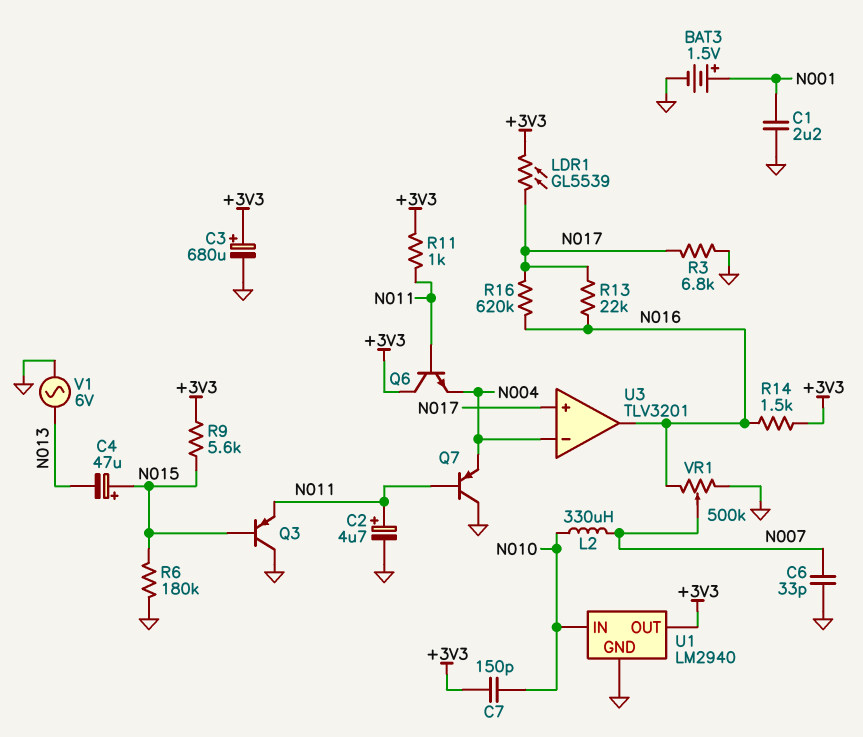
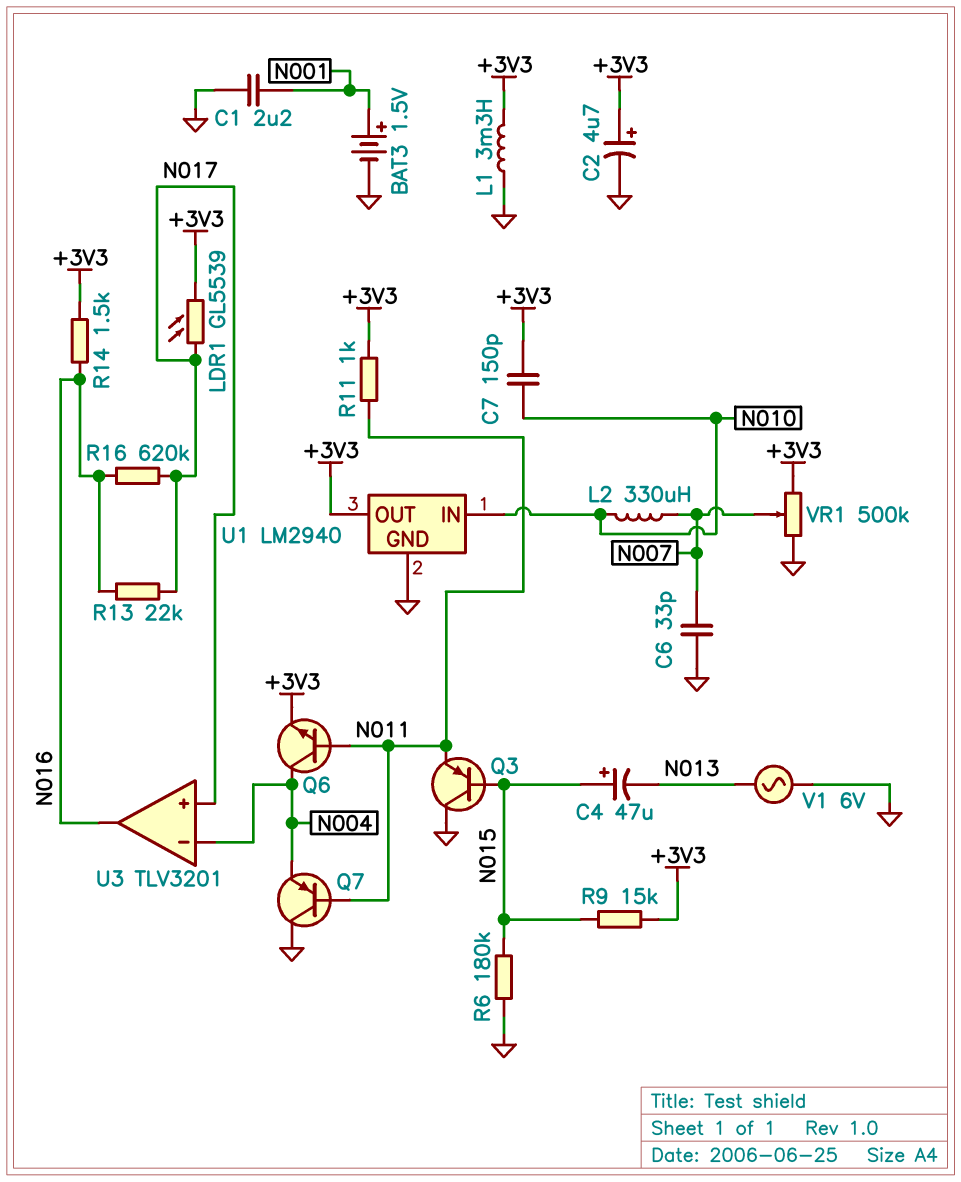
C2: 4.7uF (plus N011, minus GND) -> 4.7uF (plus +3V3, minus GND)
C3: 680uF (plus +3V3, minus GND) -> none
L1: none -> 3.3mH (+3V3, GND)
Q6: NPN (B N011, C +3V3, E N004) -> NPN (B N011, C N004, E +3V3)
R3: 6.8k (GND, N017) -> none
R9: 5.6k (+3V3, N015) -> 15k (+3V3, N015)
VR1: 500k (GND, N016, wiper N007) -> 500k (+3V3, GND, wiper N007)

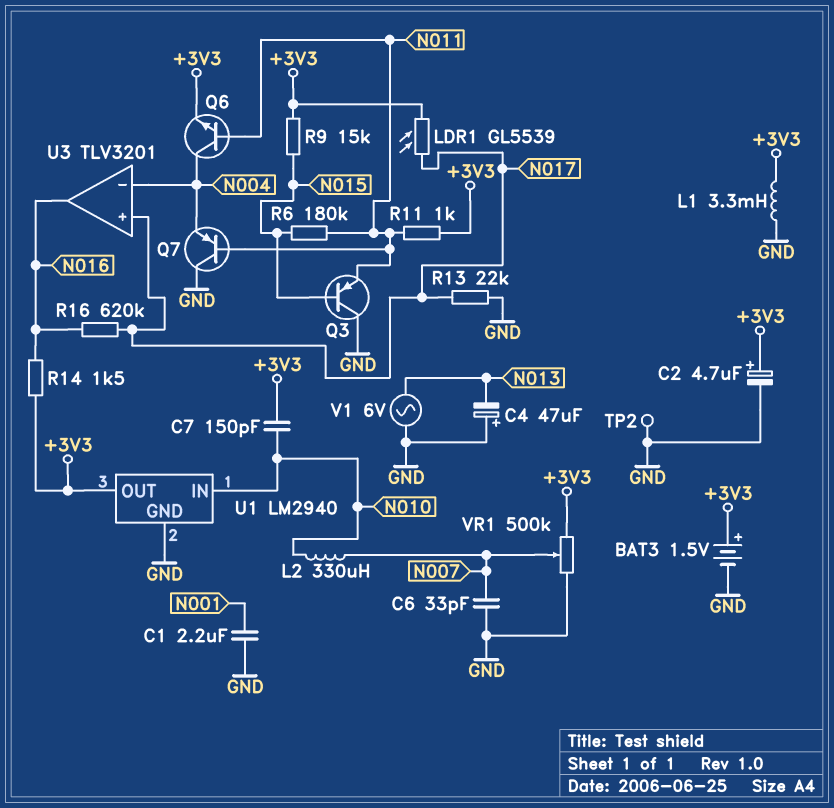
BAT3: 1.5V (plus N001, minus GND) -> 1.5V (plus +3V3, minus GND)
C4: 47uF (plus N015, minus N013) -> 47uF (plus GND, minus N013)
R6: 180k (GND, N015) -> 180k (N011, N015)
R13: 22k (N016, N017) -> 22k (GND, N017)
TP2: none -> test point (GND)

